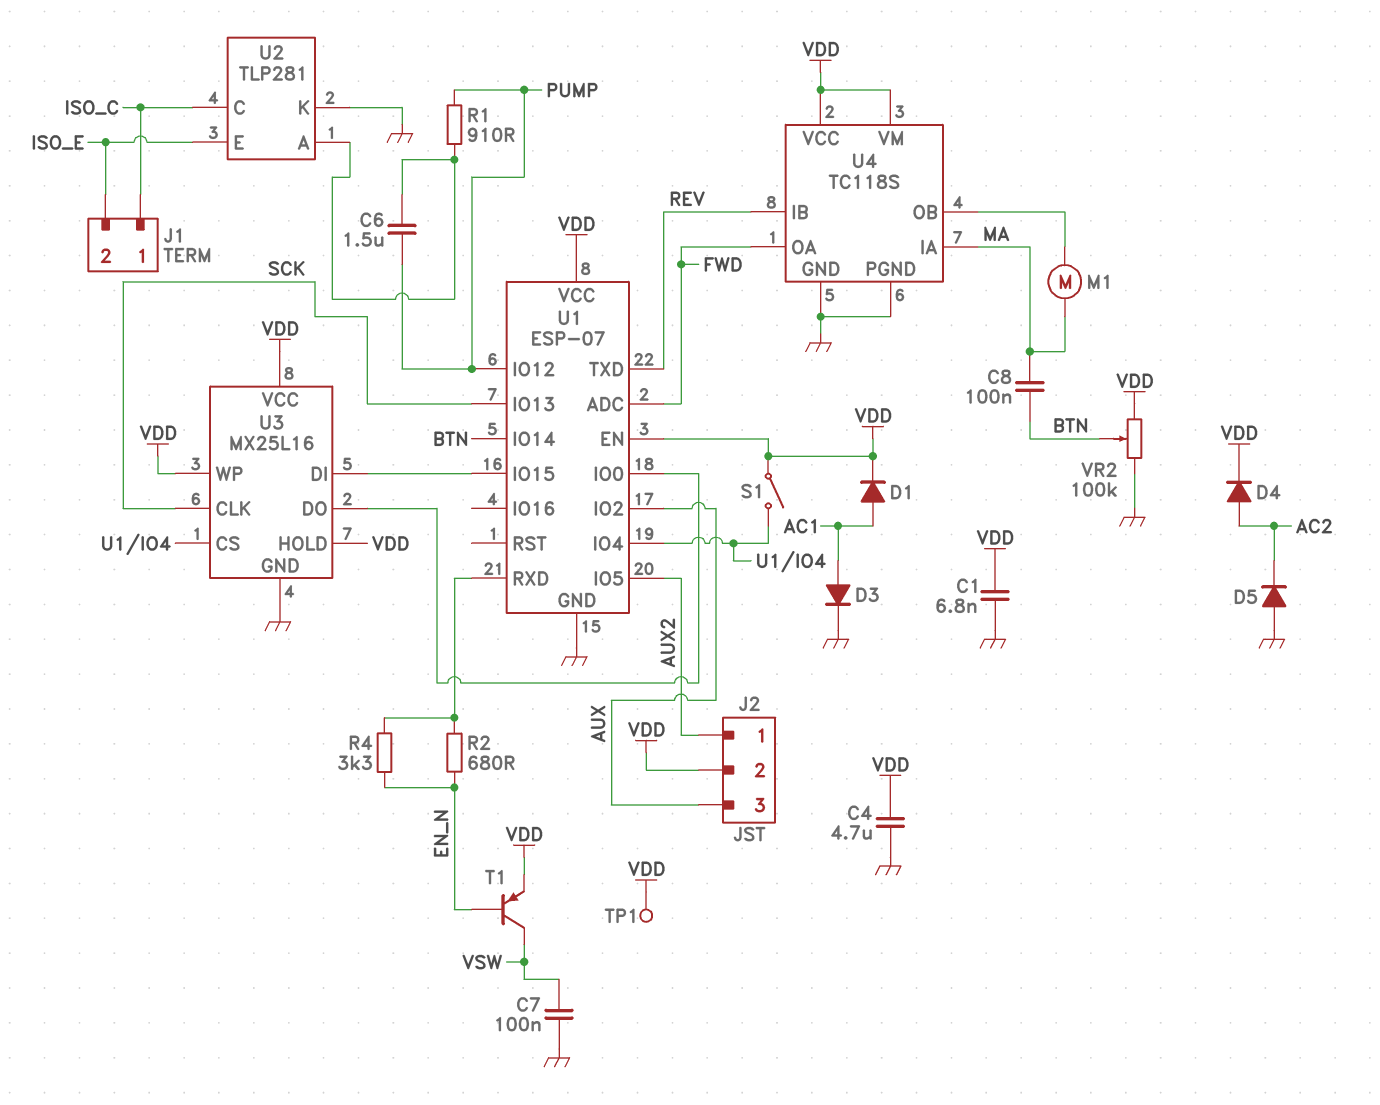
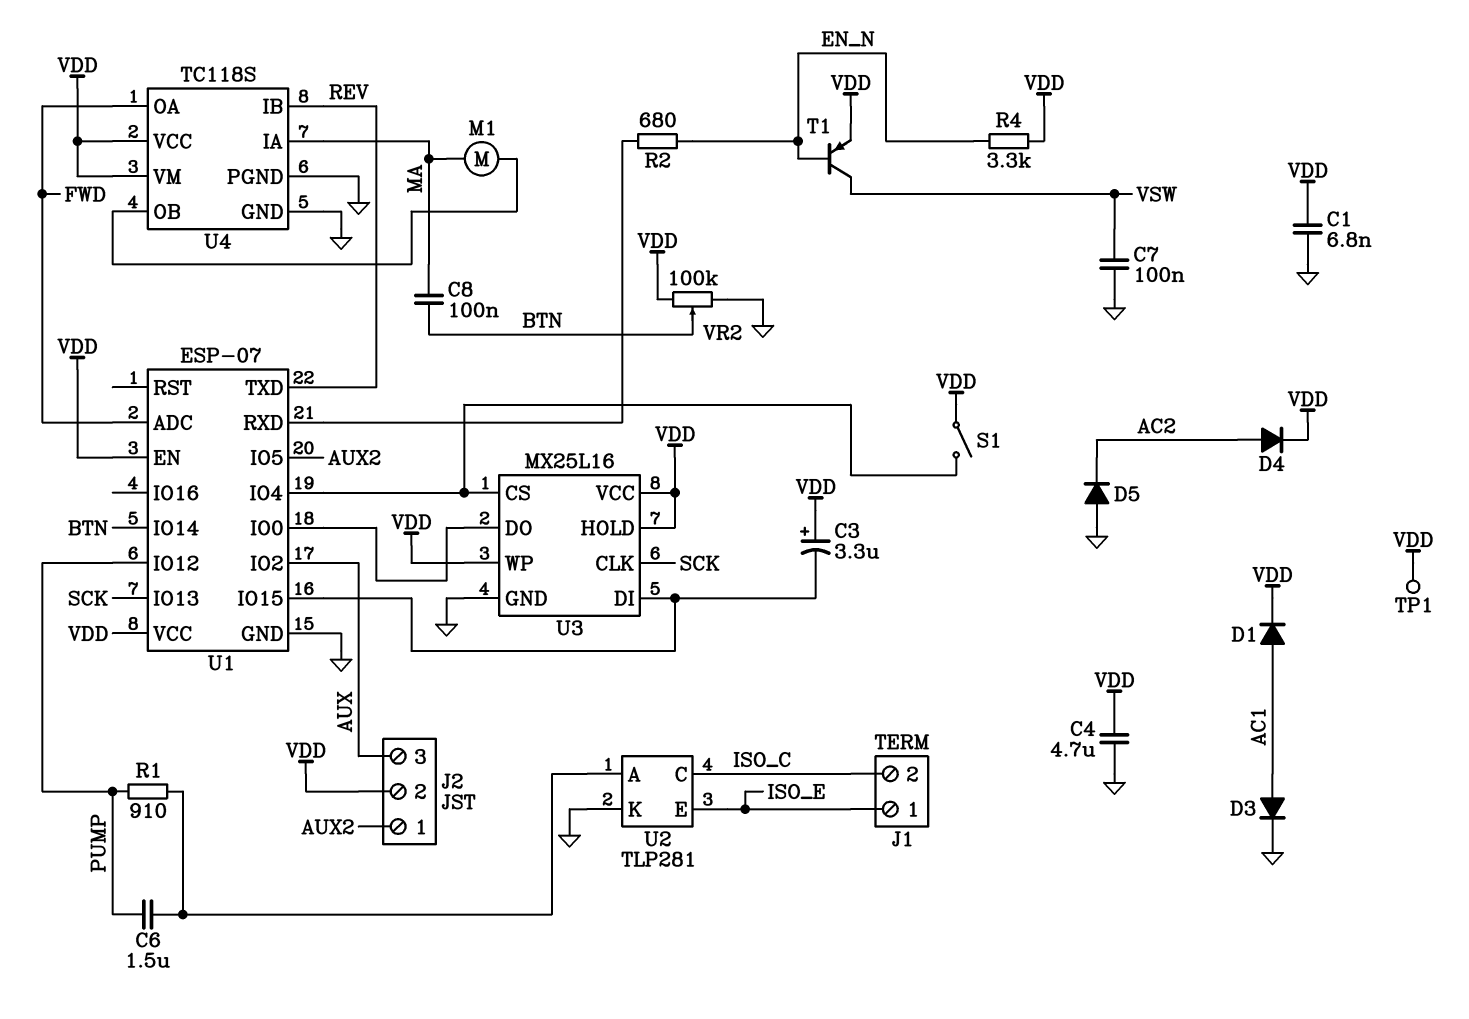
C3: none -> 3.3uF (plus VDD, minus U1/IO15)
J1 pin 1: ISO_C -> ISO_E
J1 pin 2: ISO_E -> ISO_C
R4: 3.3k (EN_N, U1/RXD) -> 3.3k (EN_N, VDD)

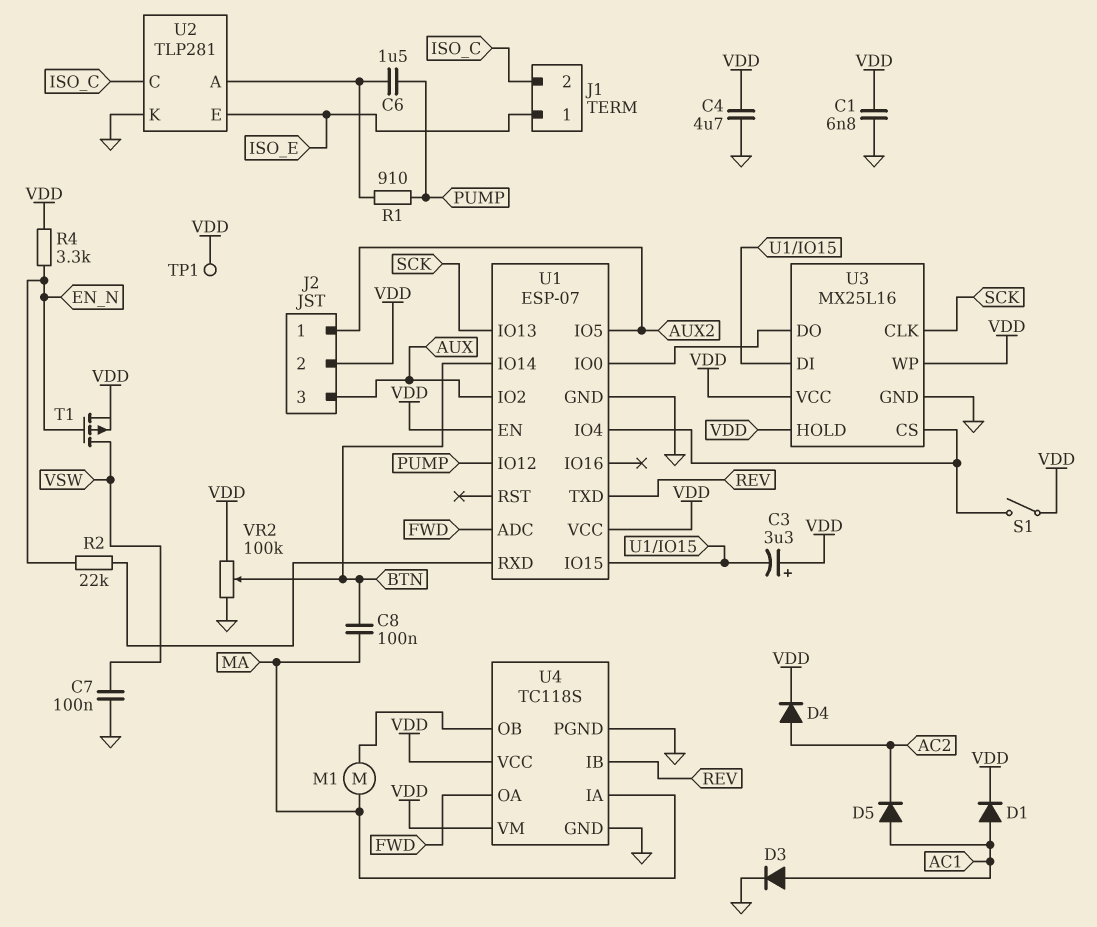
D5: diode (A GND, K AC2) -> diode (A AC1, K AC2)
R2: 680 (EN_N, U1/RXD) -> 22k (EN_N, U1/RXD)
T1: PNP (B EN_N, C VSW, E VDD) -> PMOS (G EN_N, D VSW, S VDD)

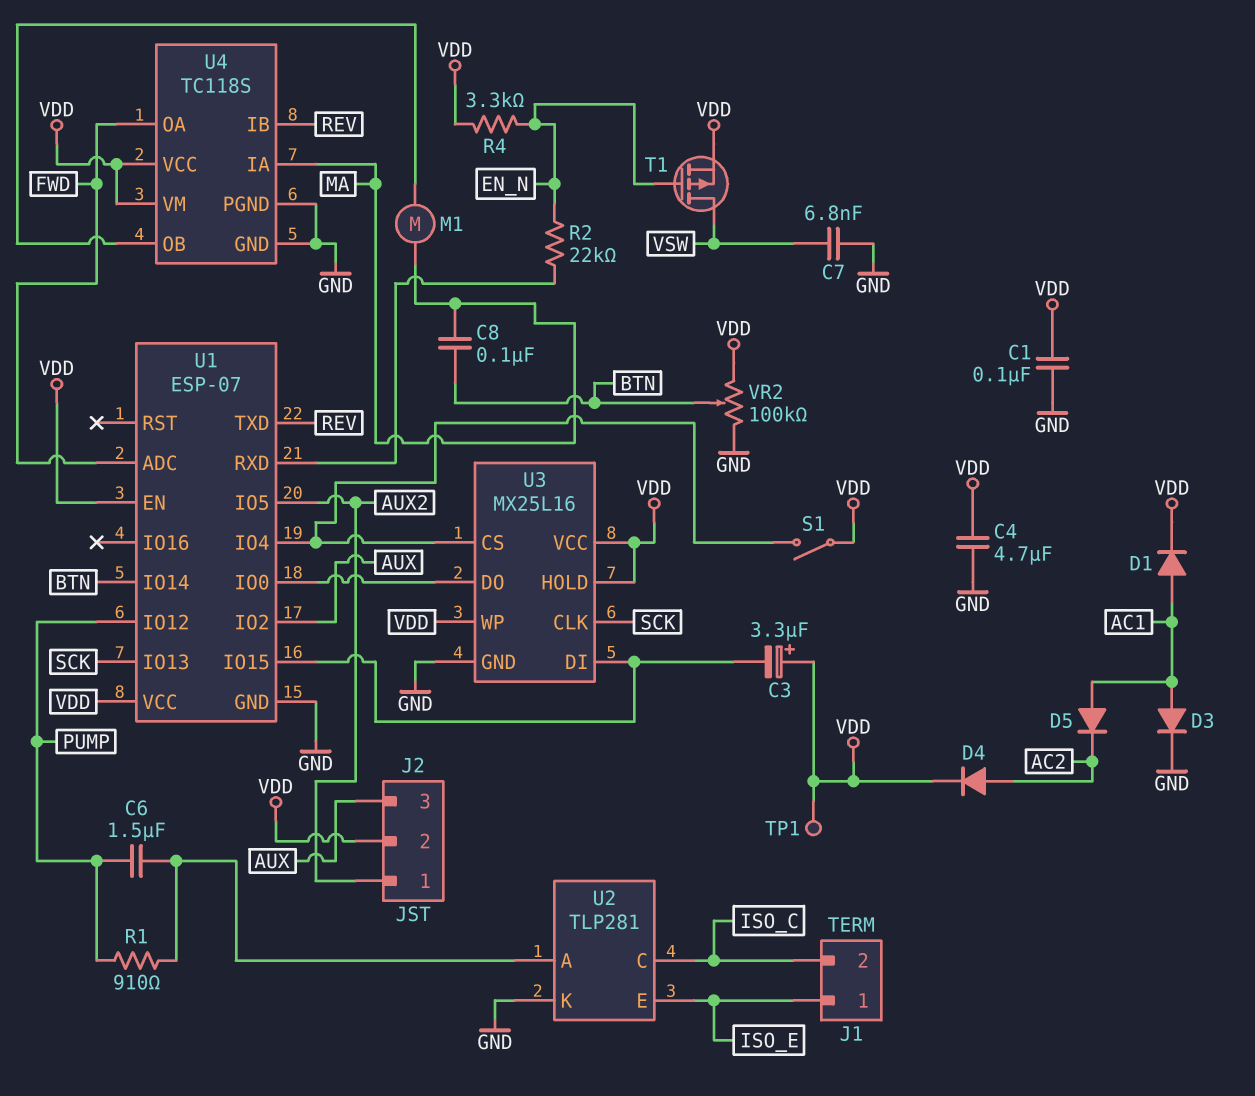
C1: 6.8nF (GND, VDD) -> 100nF (GND, VDD)
C7: 100nF (GND, VSW) -> 6.8nF (GND, VSW)

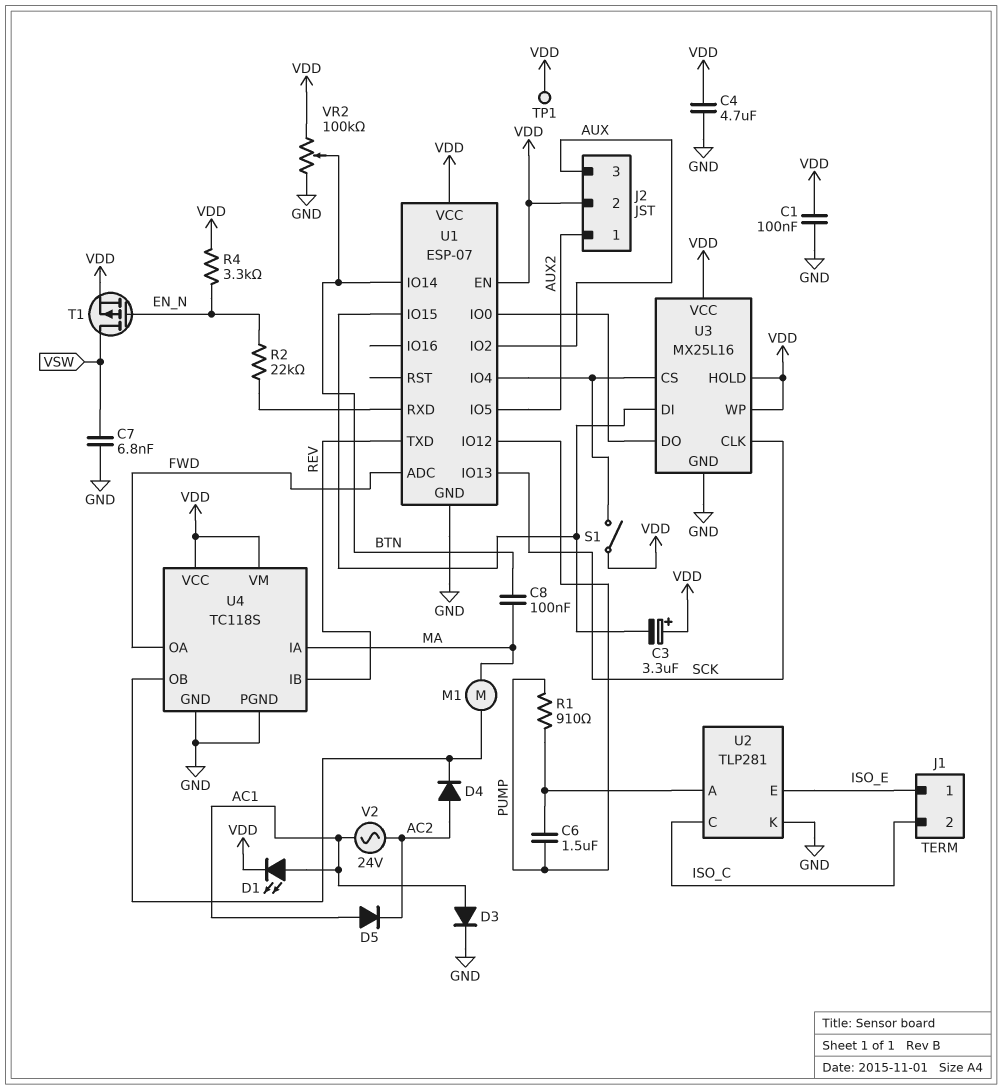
D1: diode (A AC1, K VDD) -> LED (A AC1, K VDD)
D4: diode (A AC2, K VDD) -> diode (A AC2, K U4/OB)
V2: none -> AC 24V (AC1, AC2)

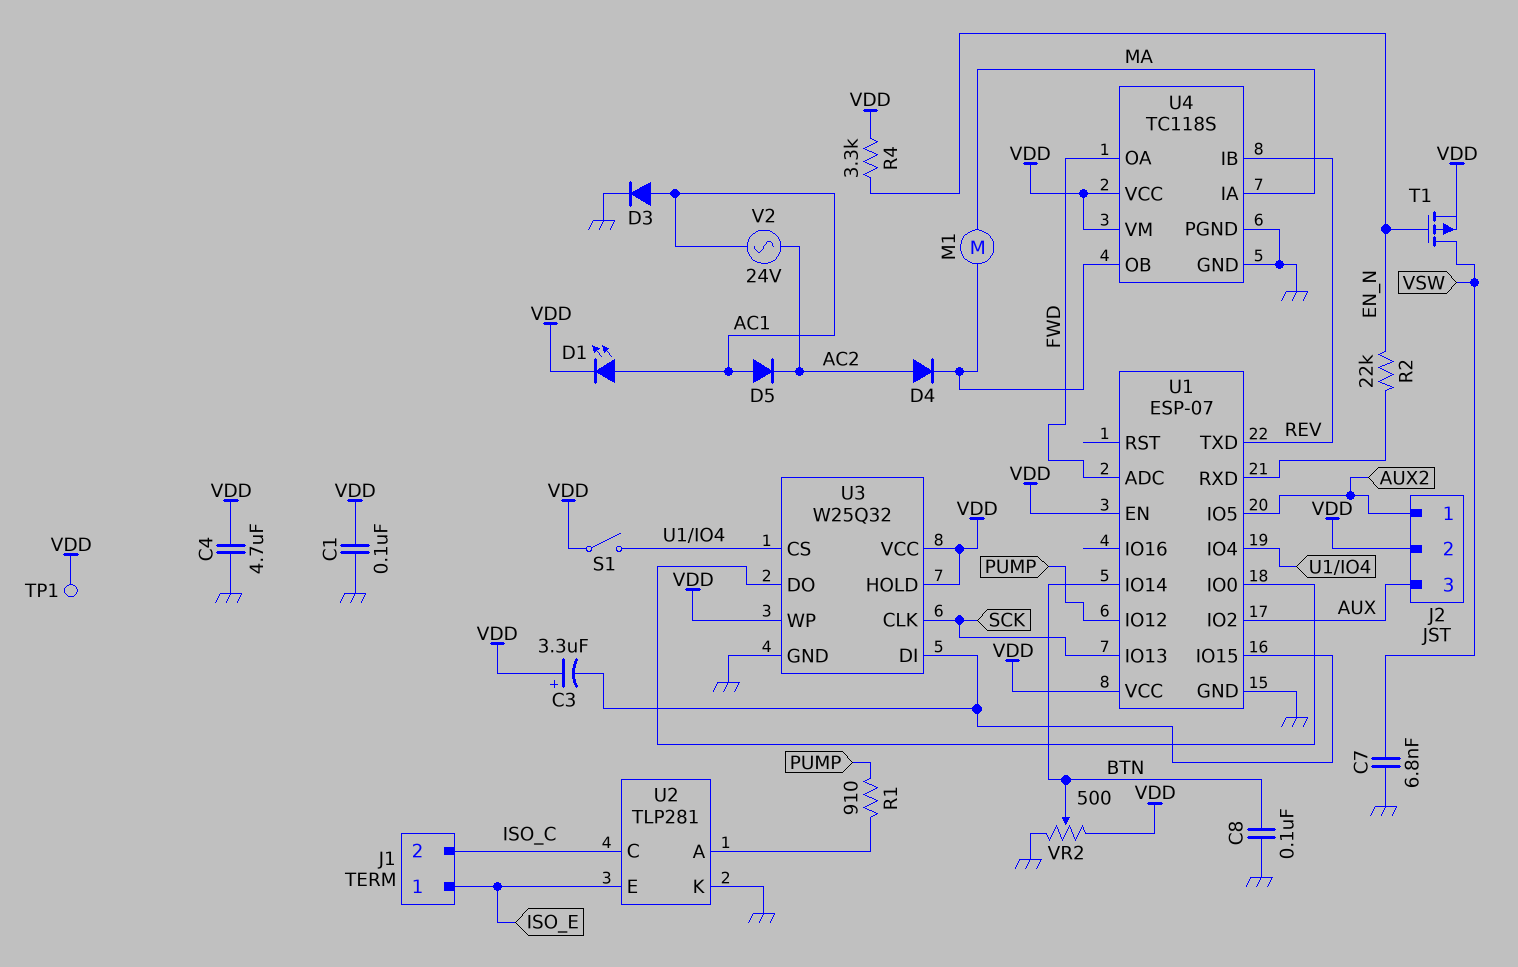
C6: 1.5uF (PUMP, U2/A) -> none
C8: 100nF (BTN, MA) -> 100nF (BTN, GND)
U3: MX25L16 -> W25Q32
VR2: 100k (GND, VDD, wiper BTN) -> 500 (GND, VDD, wiper BTN)

